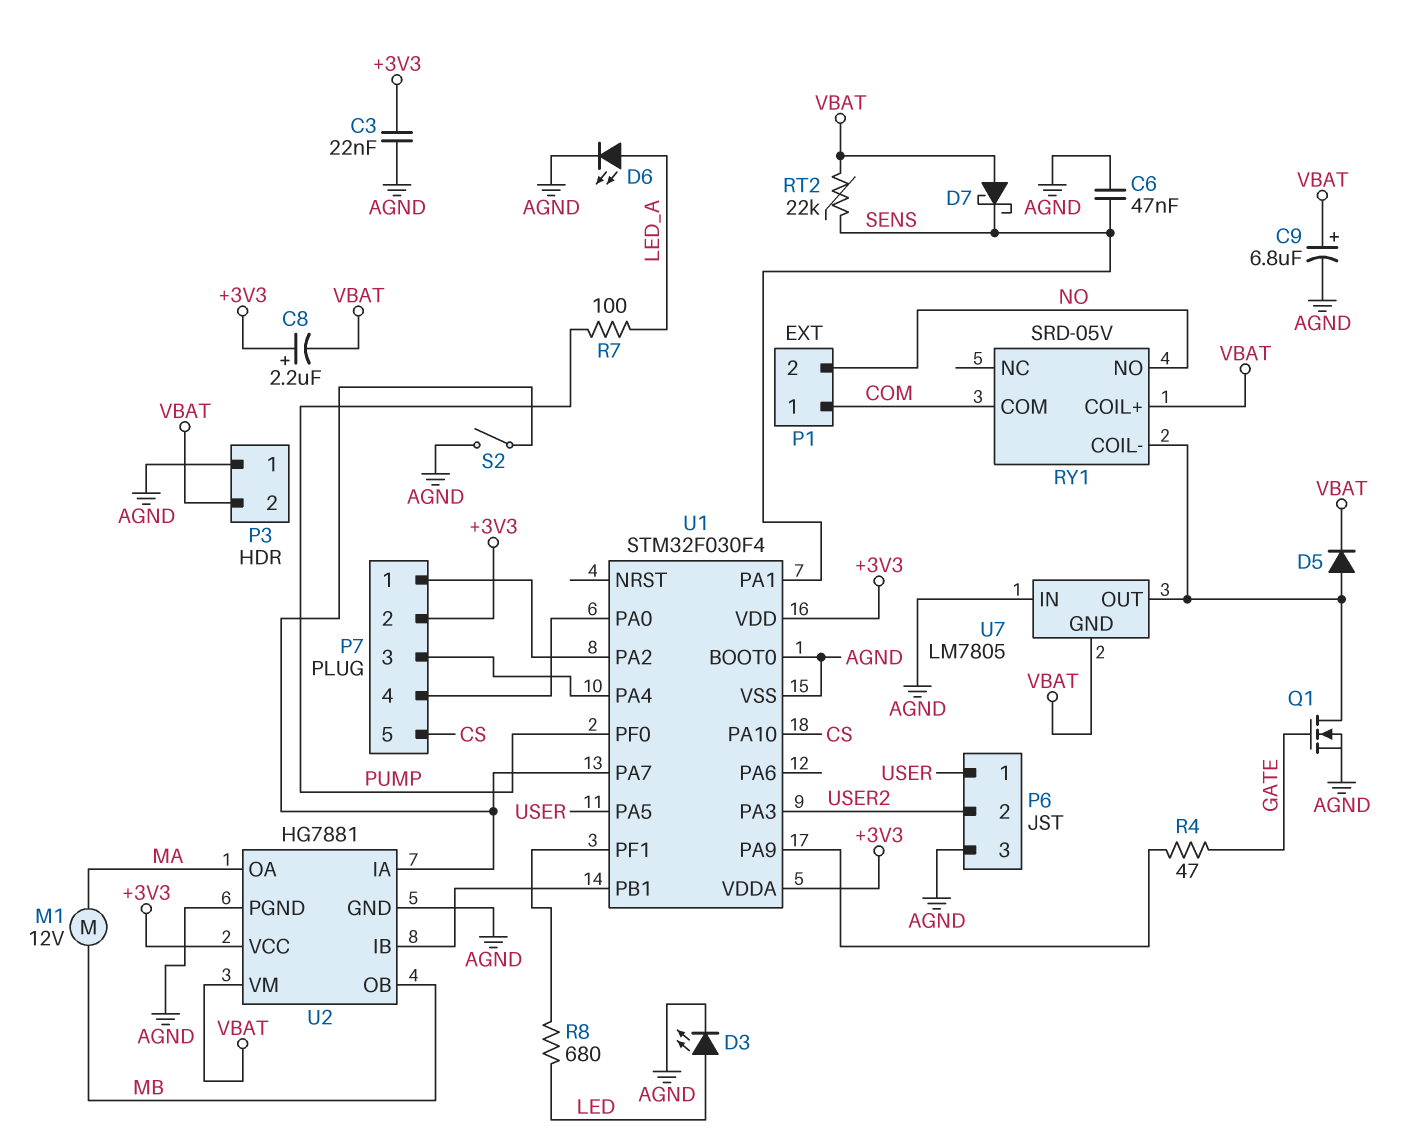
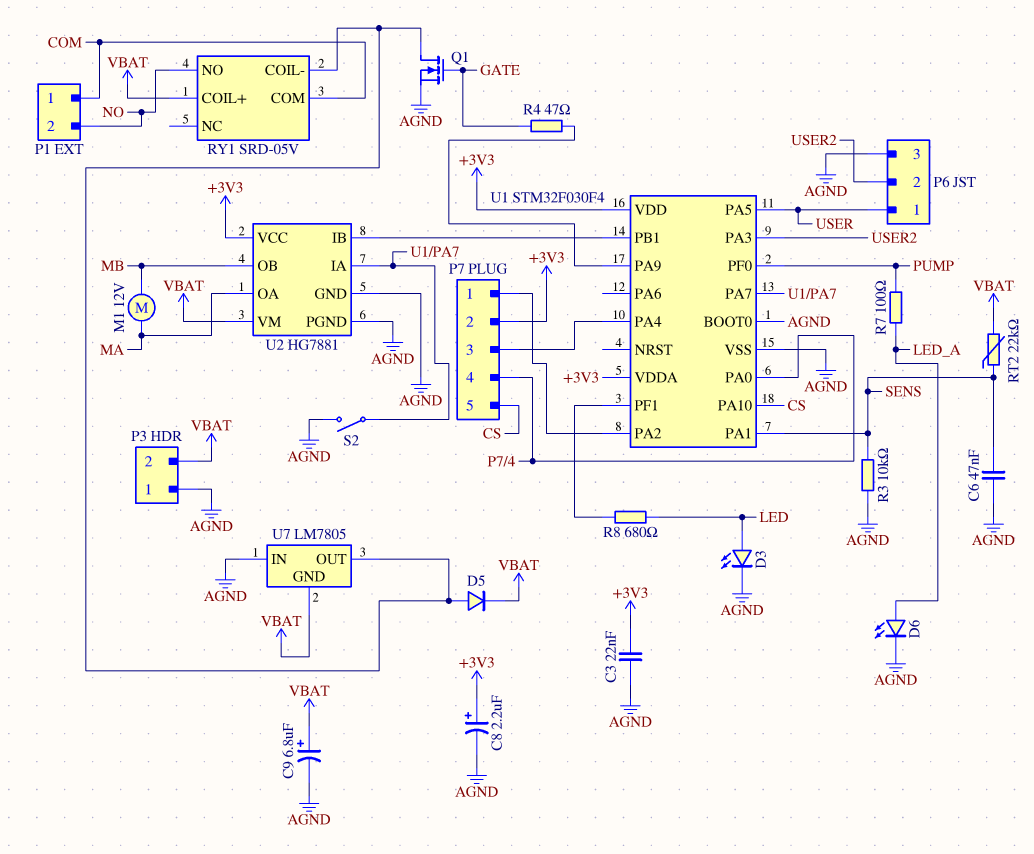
C8: 2.2uF (plus +3V3, minus VBAT) -> 2.2uF (plus +3V3, minus AGND)
D7: schottky (A VBAT, K SENS) -> none
R3: none -> 10k (AGND, SENS)

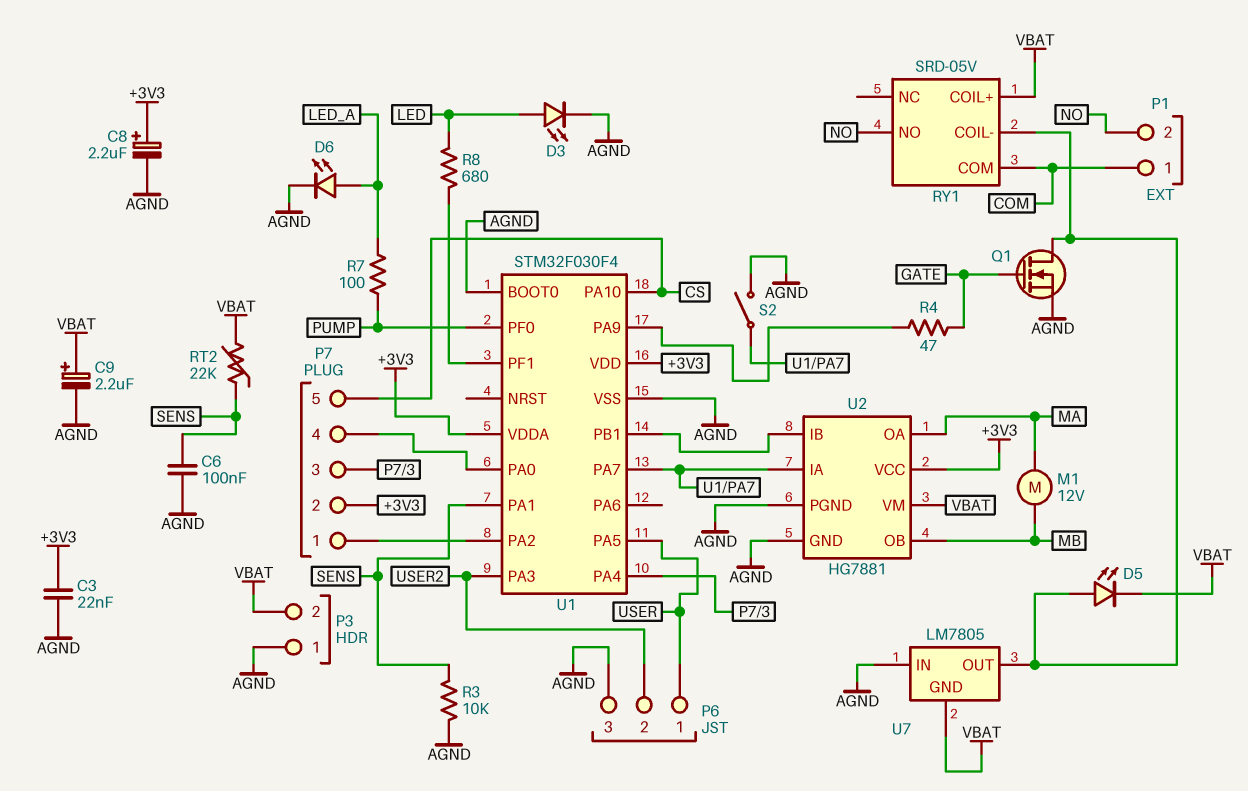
C6: 47nF (AGND, SENS) -> 100nF (AGND, SENS)
C9: 6.8uF (plus VBAT, minus AGND) -> 2.2uF (plus VBAT, minus AGND)
D5: diode (A RY1/COIL-, K VBAT) -> LED (A RY1/COIL-, K VBAT)

